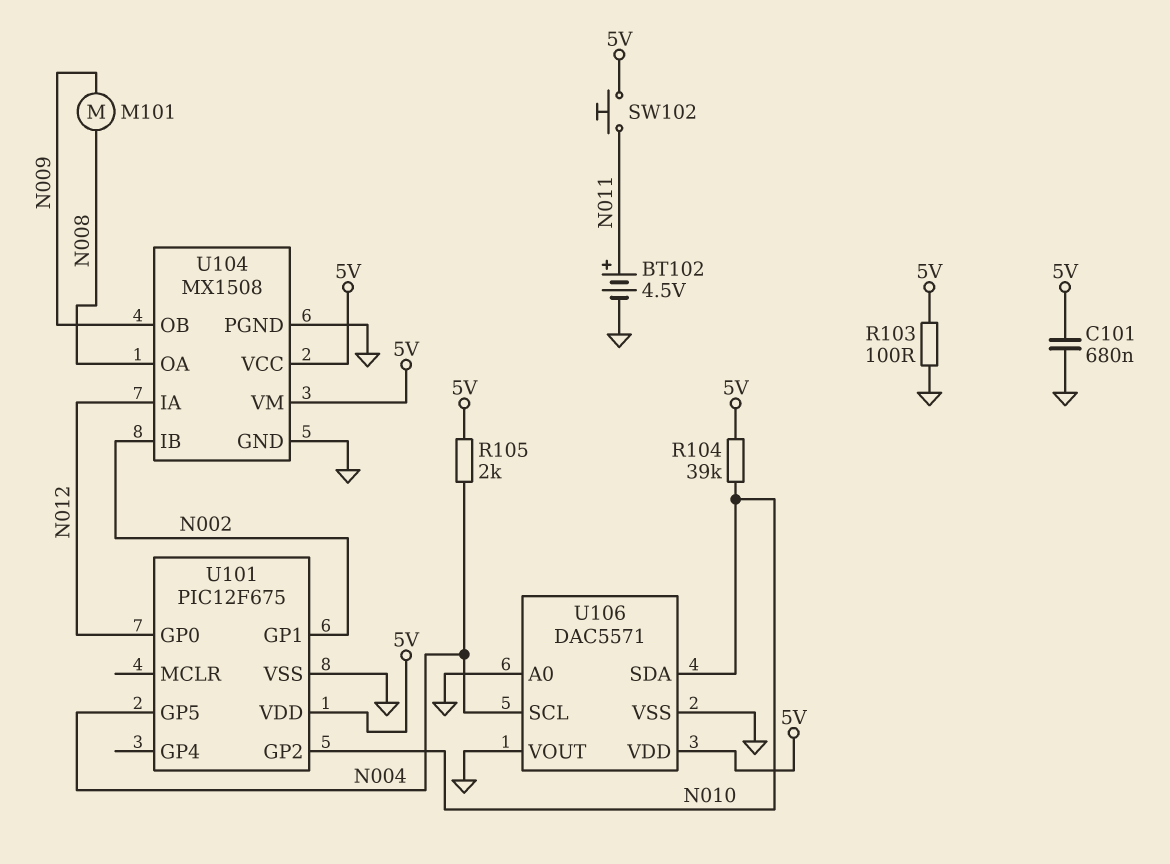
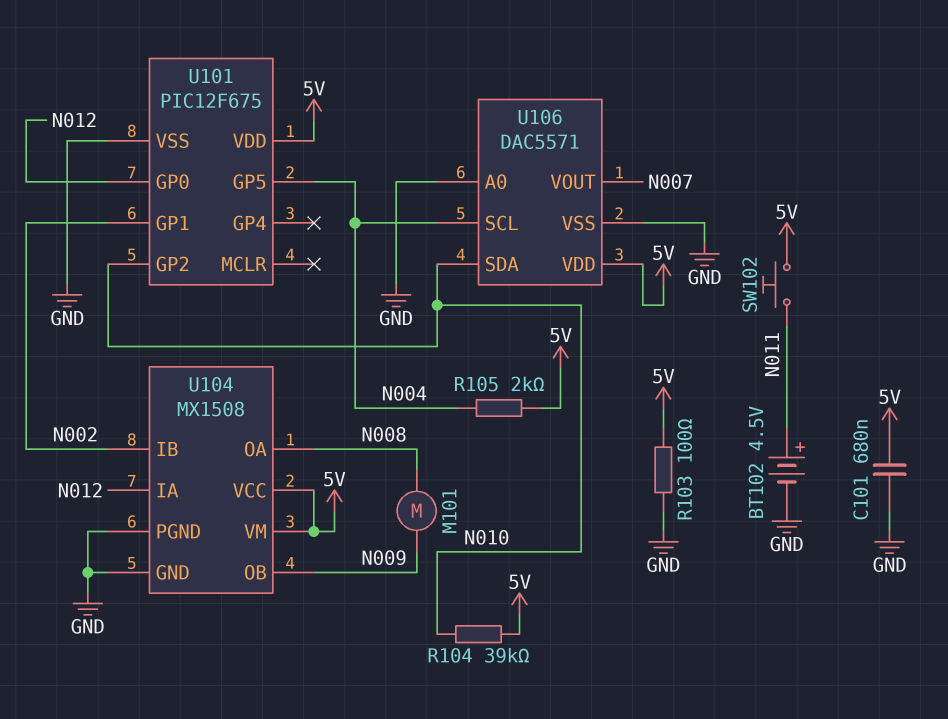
U106 pin VOUT: GND -> N007

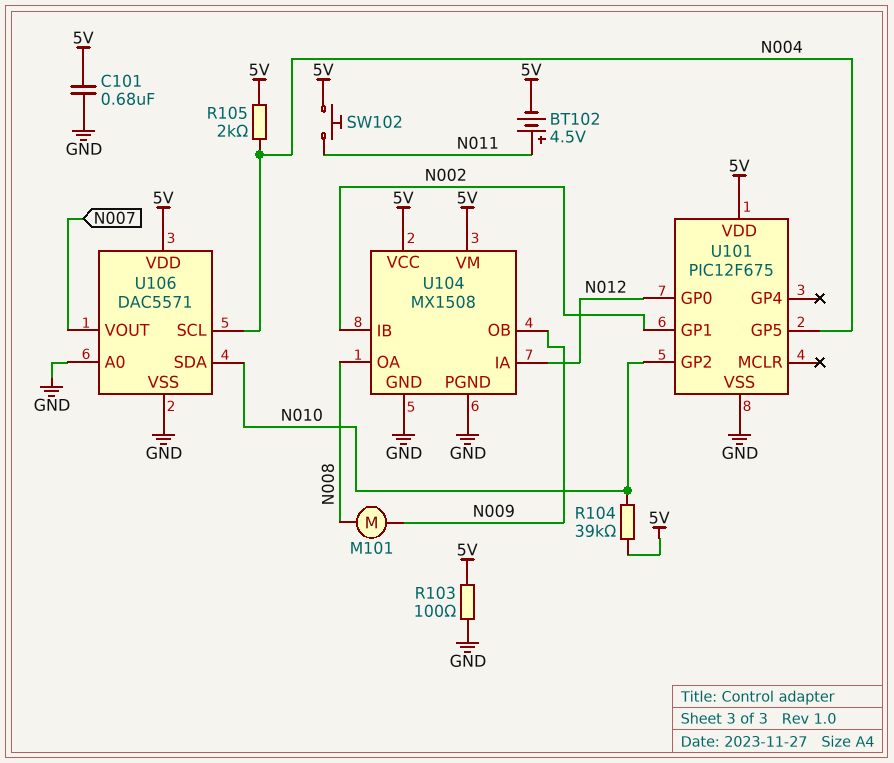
BT102: 4.5V (plus N011, minus GND) -> 4.5V (plus N011, minus 5V)

